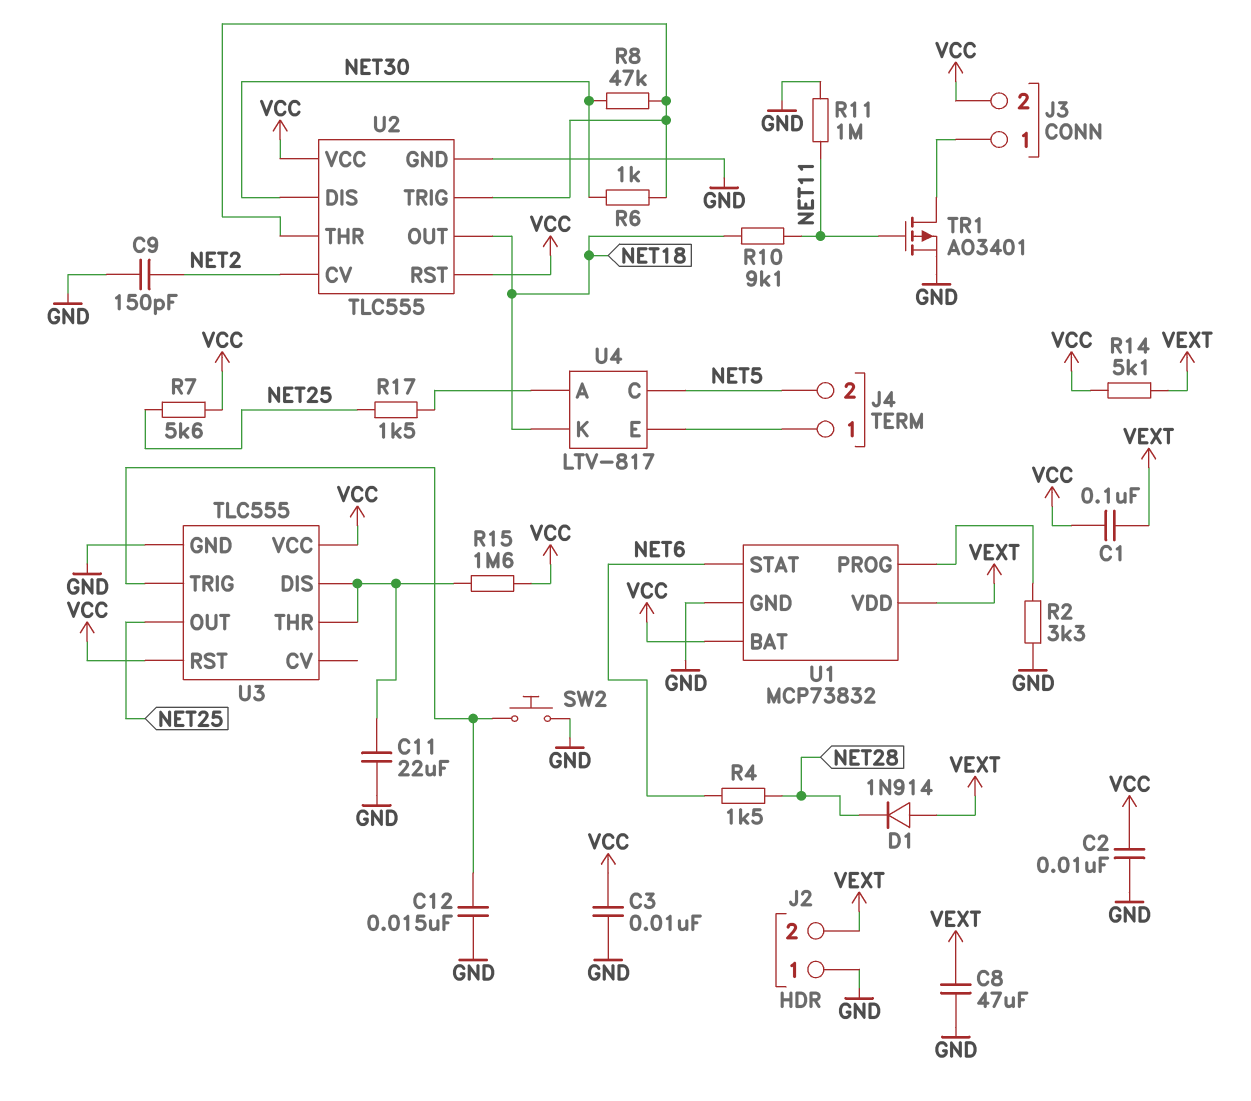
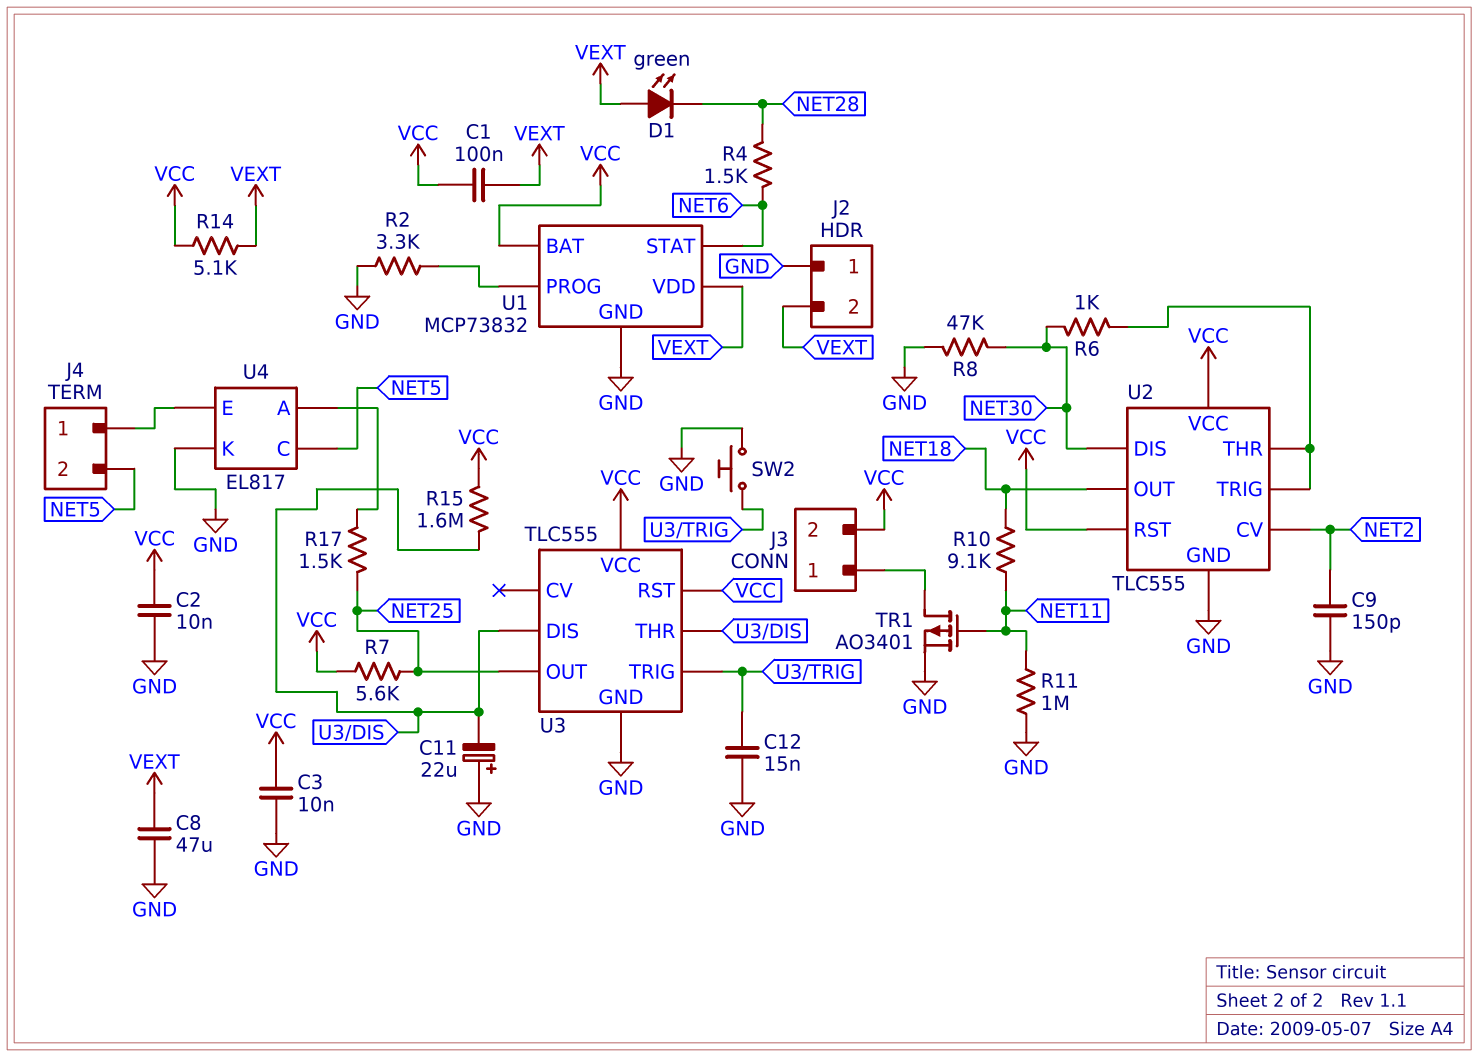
C11: 22uF (GND, U3/DIS) -> 22uF (plus GND, minus U3/DIS)
D1: diode 1N914 (A VEXT, K NET28) -> LED green (A VEXT, K NET28)
R8: 47k (NET30, U2/THR) -> 47k (GND, NET30)
U4: LTV-817 -> EL817
U4 pin K: NET18 -> GND

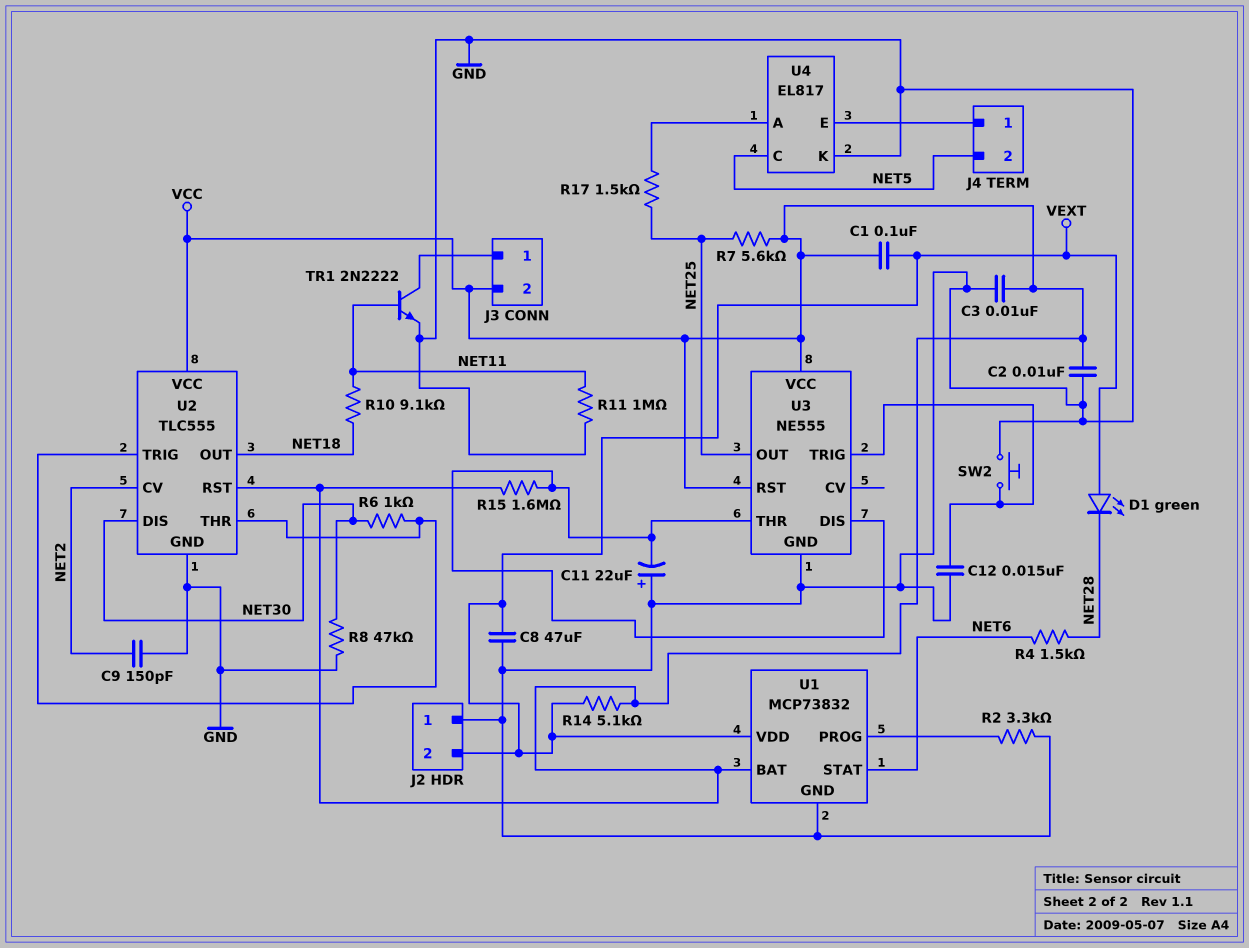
TR1: PMOS AO3401 (G NET11, D J3/1, S GND) -> NPN 2N2222 (B NET11, C J3/1, E GND)
U3: TLC555 -> NE555

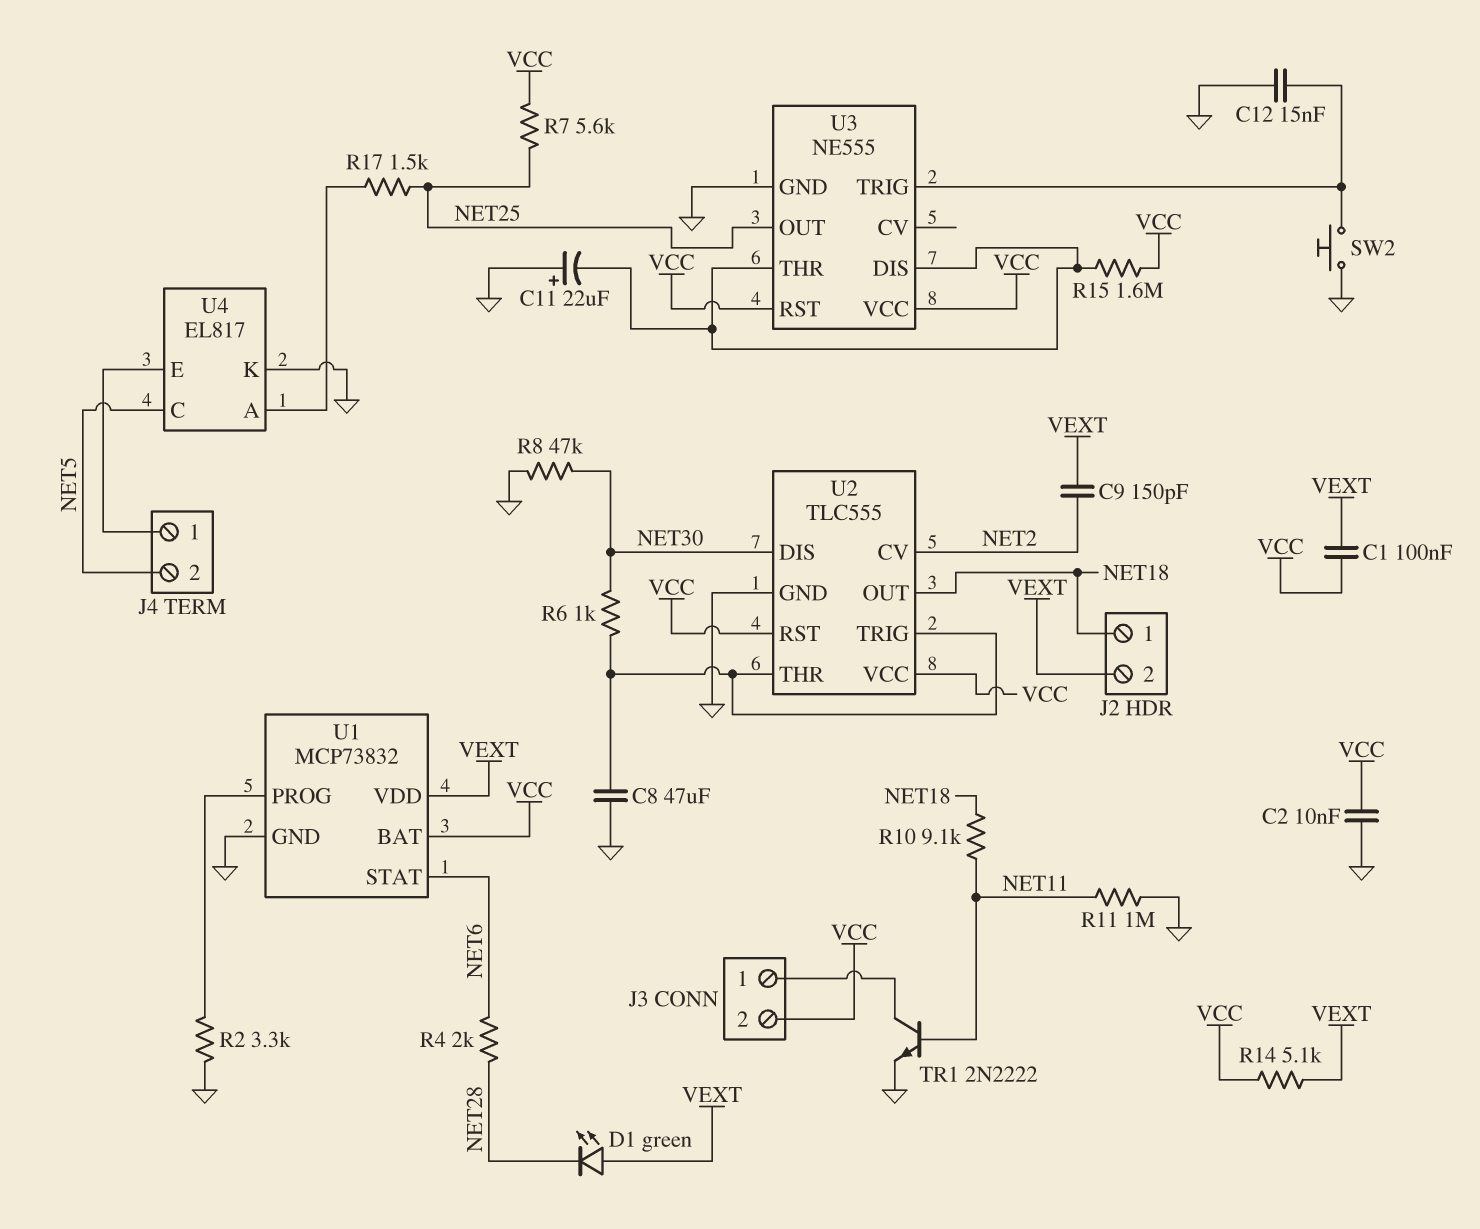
C3: 10nF (GND, VCC) -> none
C8: 47uF (GND, VEXT) -> 47uF (GND, U2/THR)
C9: 150pF (GND, NET2) -> 150pF (NET2, VEXT)
J2 pin 1: GND -> NET18
R4: 1.5k (NET6, NET28) -> 2k (NET6, NET28)

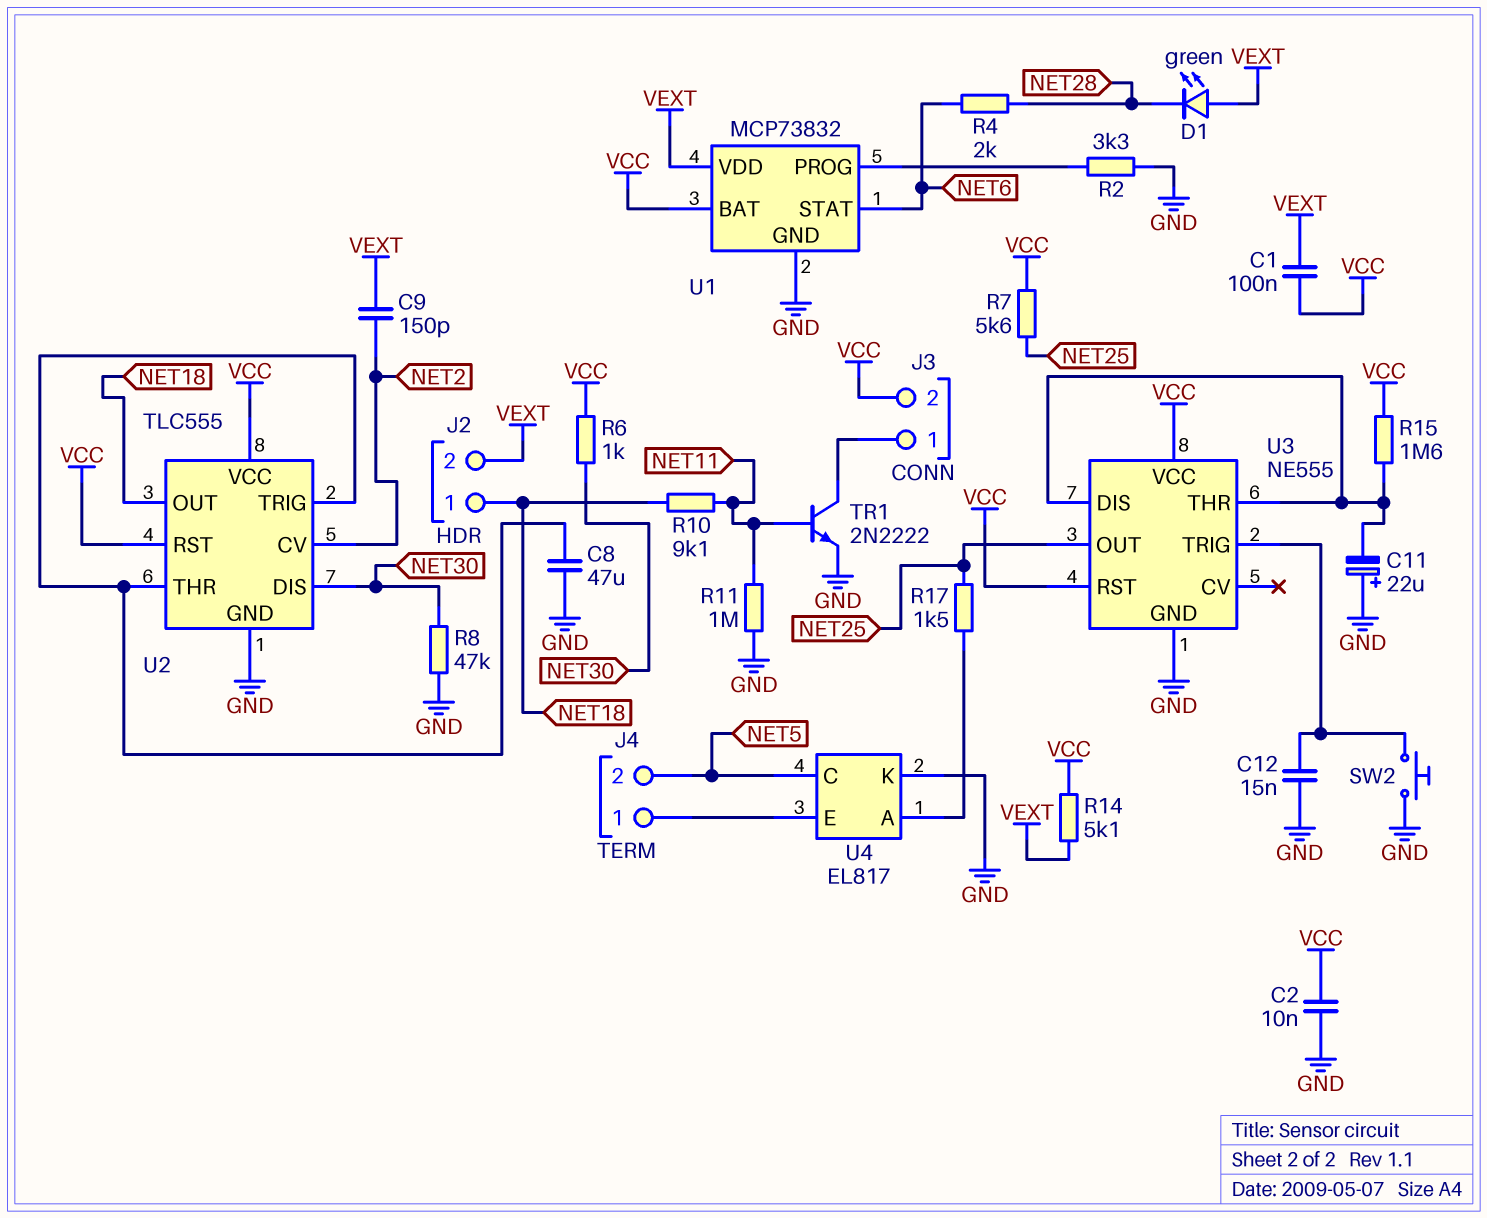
R6: 1k (NET30, U2/THR) -> 1k (NET30, VCC)

